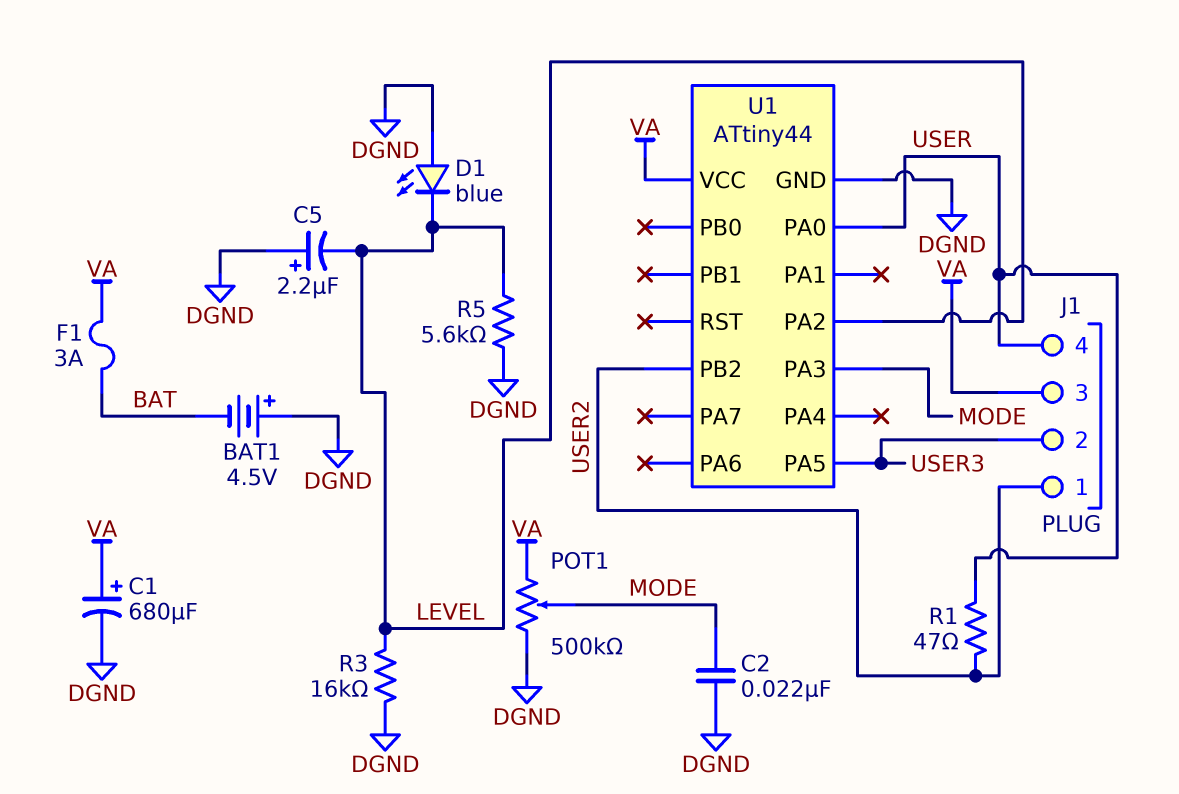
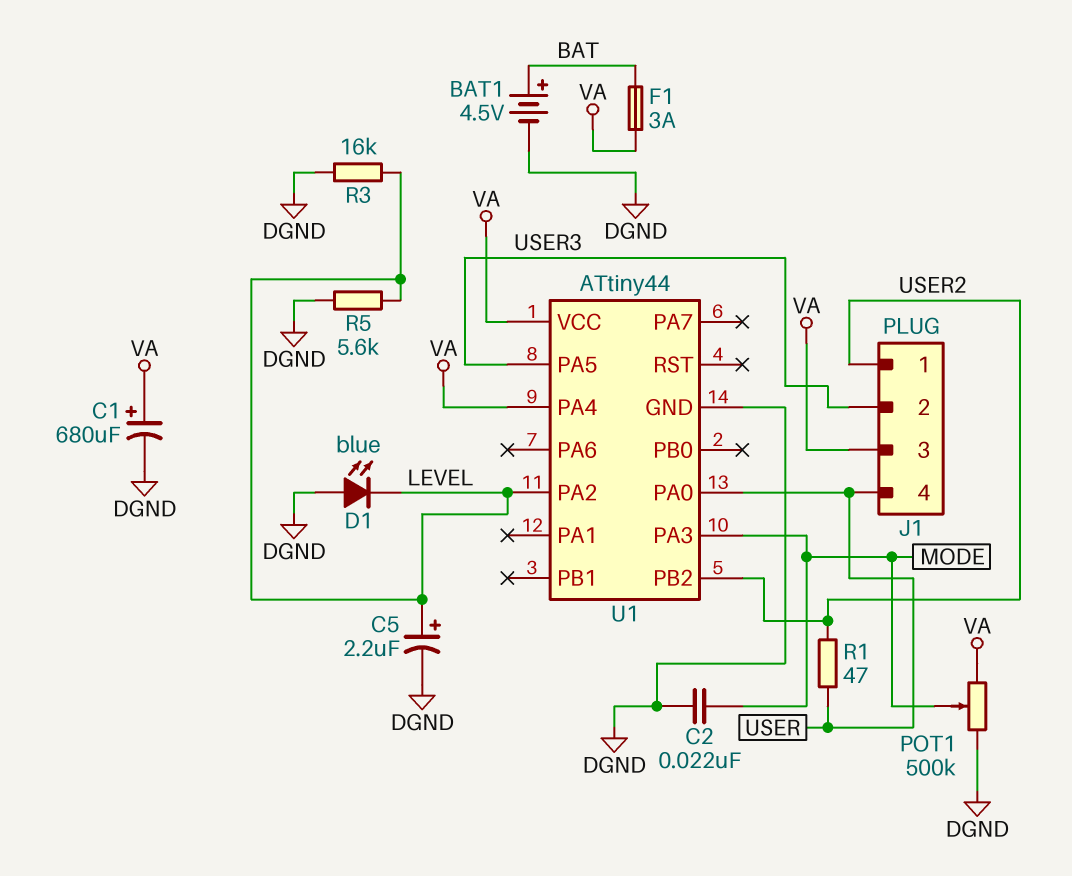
BAT1: 4.5V (plus DGND, minus BAT) -> 4.5V (plus BAT, minus DGND)
C5: 2.2uF (plus DGND, minus LEVEL) -> 2.2uF (plus LEVEL, minus DGND)
U1 pin PA4: none -> VA

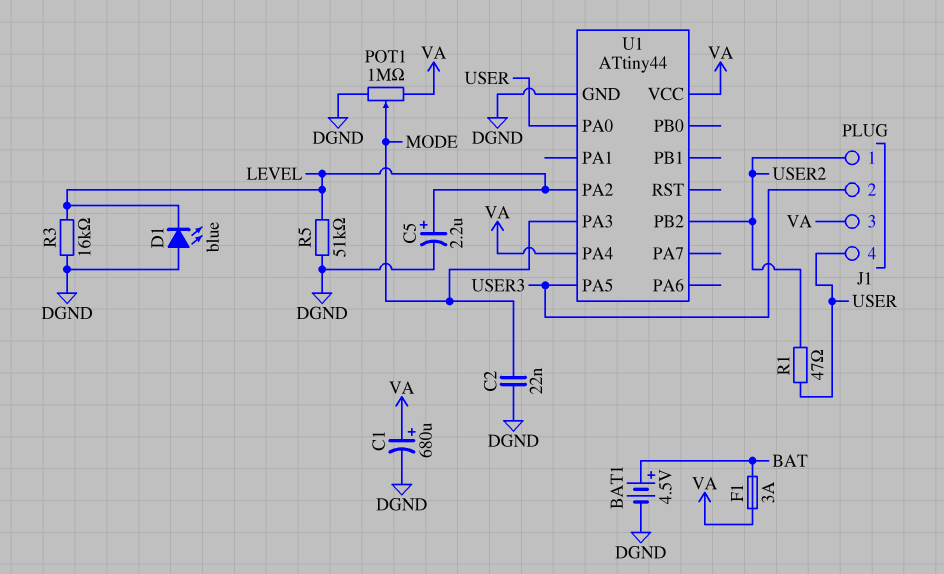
POT1: 500k (DGND, VA, wiper MODE) -> 1M (DGND, VA, wiper MODE)
R5: 5.6k (DGND, LEVEL) -> 51k (DGND, LEVEL)

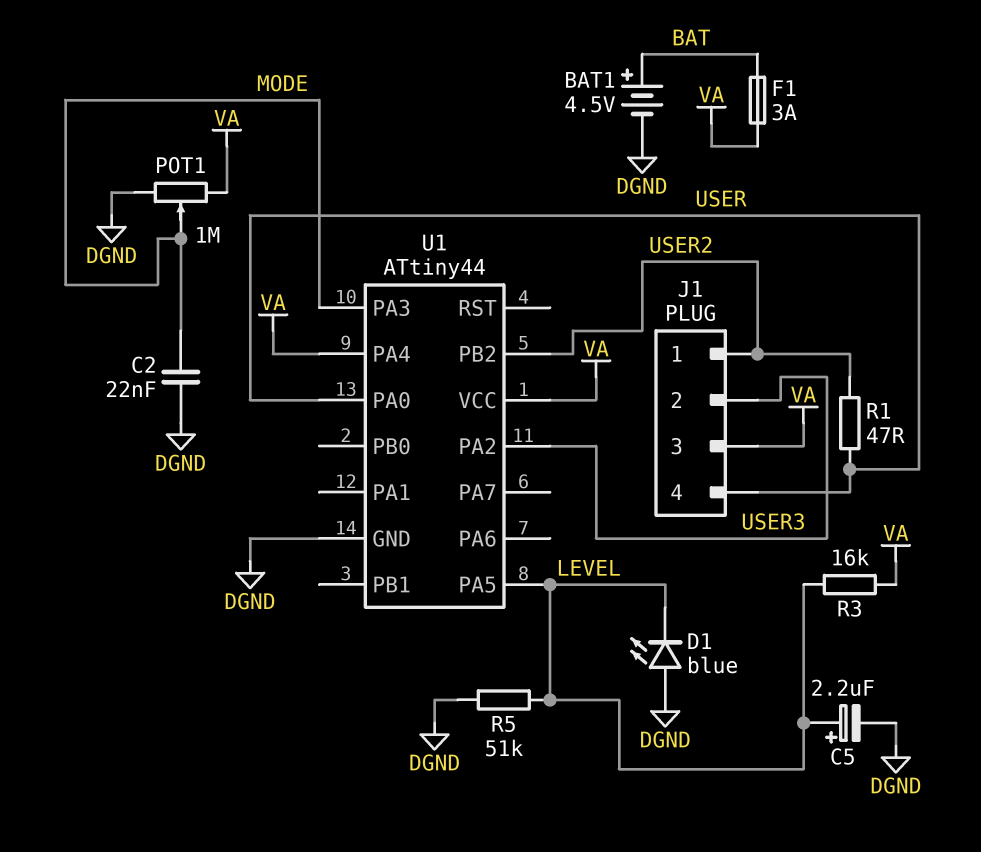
C1: 680uF (plus VA, minus DGND) -> none
R3: 16k (DGND, LEVEL) -> 16k (LEVEL, VA)
U1 pin PA2: LEVEL -> USER3
U1 pin PA5: USER3 -> LEVEL

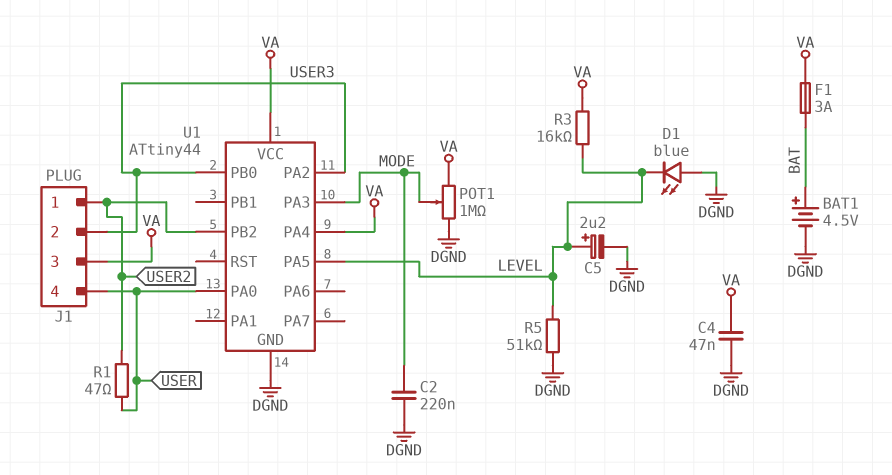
C2: 22nF (DGND, MODE) -> 220nF (DGND, MODE)
C4: none -> 47nF (DGND, VA)
U1 pin PB0: none -> USER3

